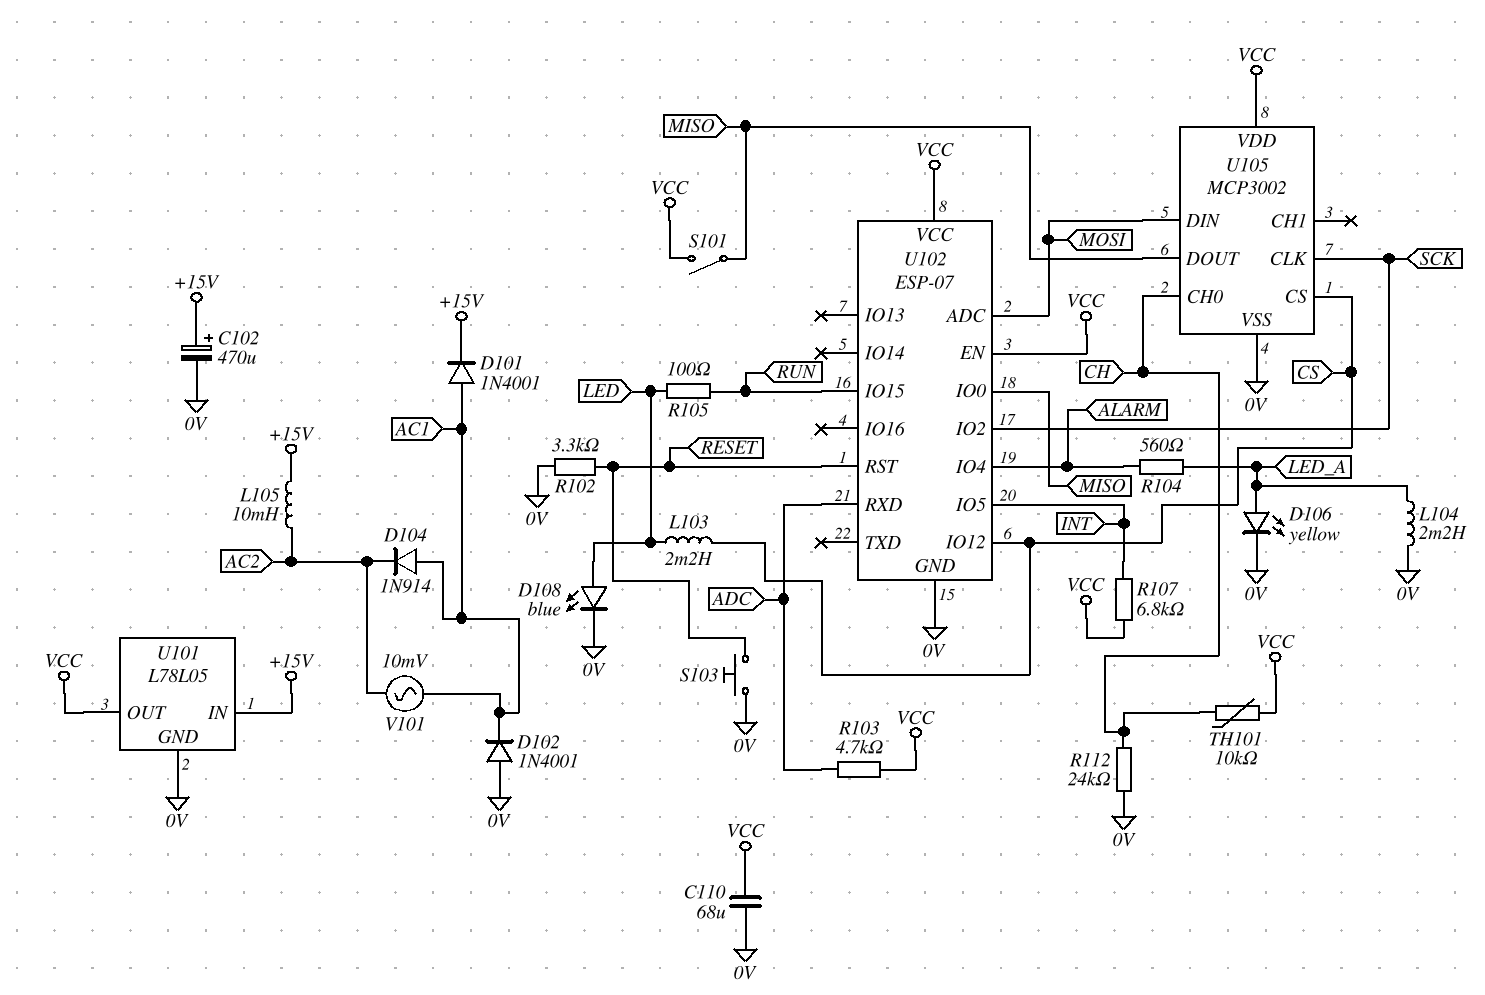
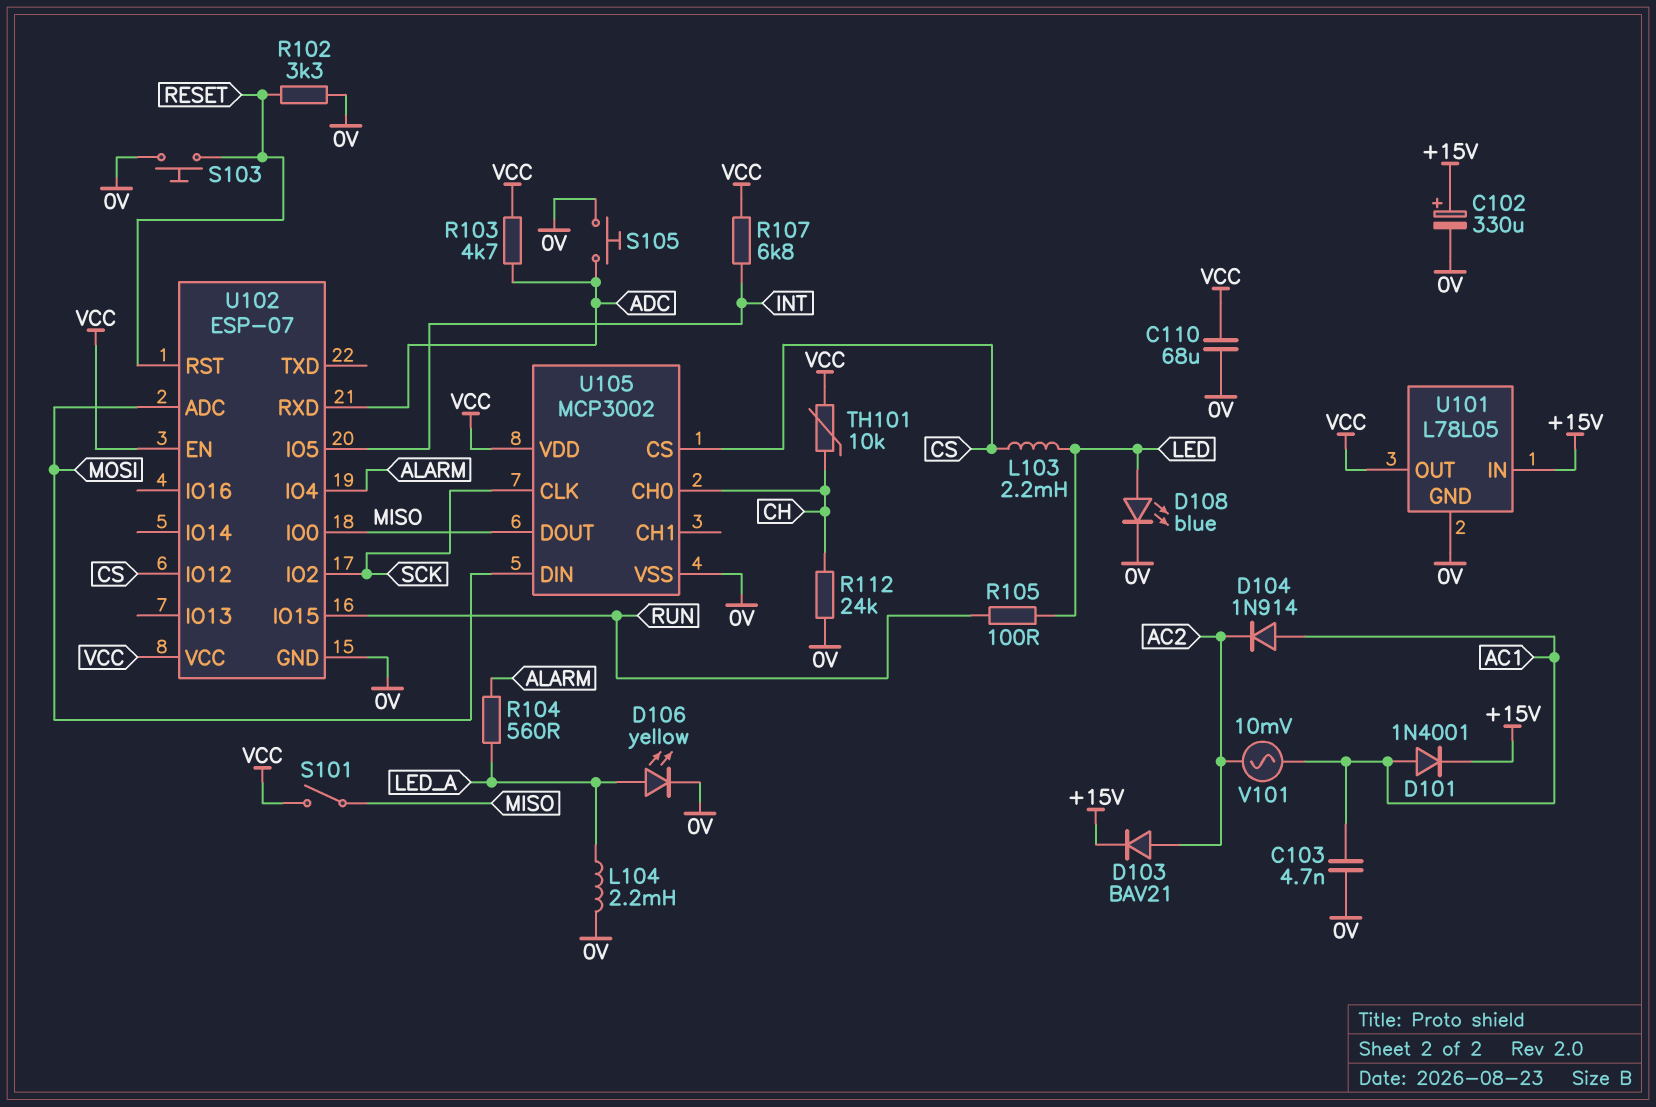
C102: 470uF (plus +15V, minus 0V) -> 330uF (plus +15V, minus 0V)
C103: none -> 4.7nF (0V, AC1)
D102: diode 1N4001 (A 0V, K AC1) -> none
D103: none -> diode BAV21 (A AC2, K +15V)
L105: 10mH (+15V, AC2) -> none
S105: none -> button (0V, ADC)

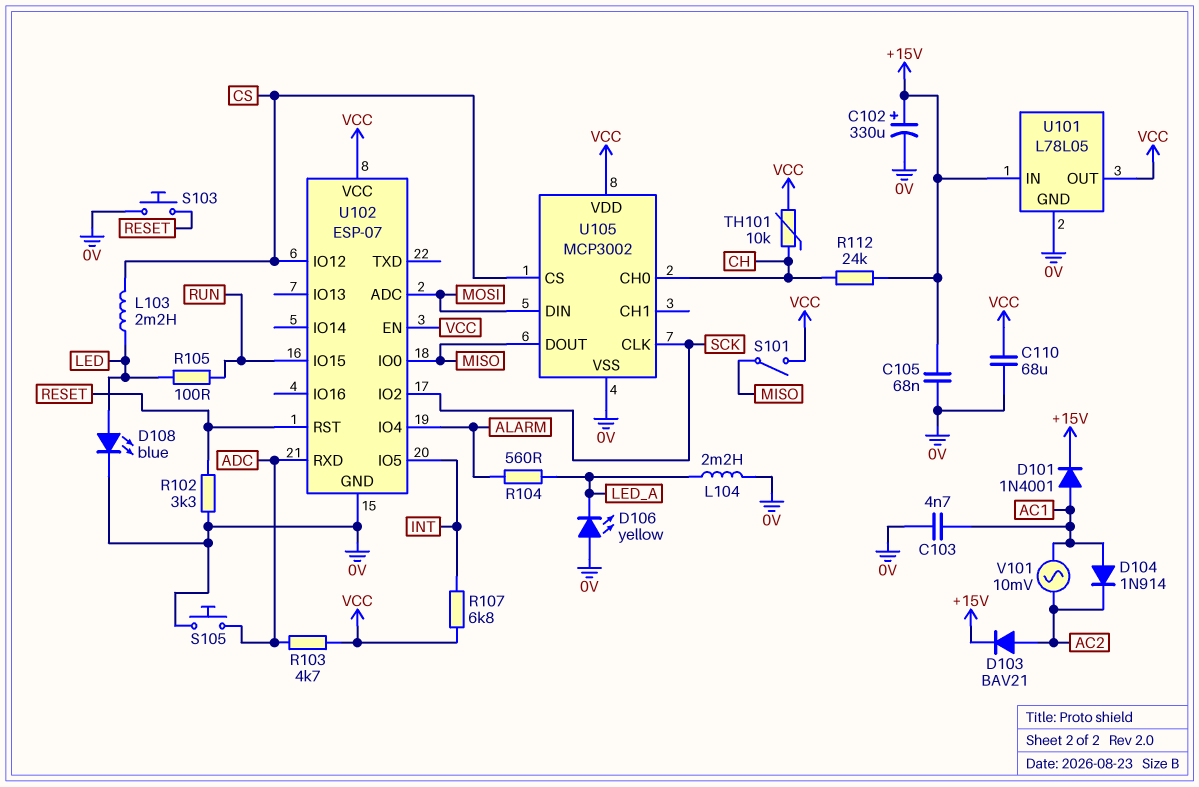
C105: none -> 68nF (+15V, 0V)
D106: LED yellow (A LED_A, K 0V) -> LED yellow (A 0V, K LED_A)
R112: 24k (0V, CH) -> 24k (+15V, CH)

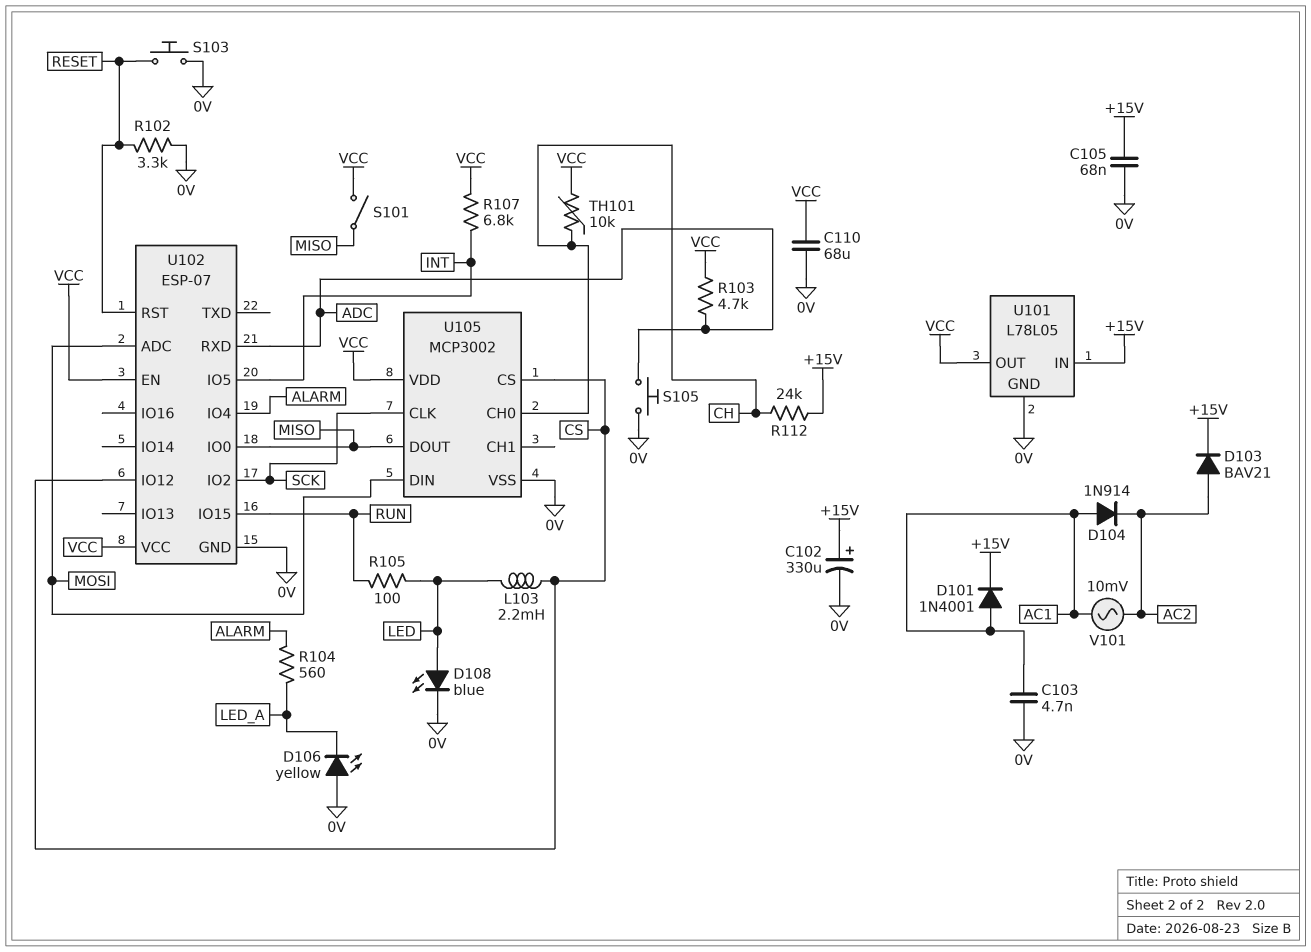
L104: 2.2mH (0V, LED_A) -> none

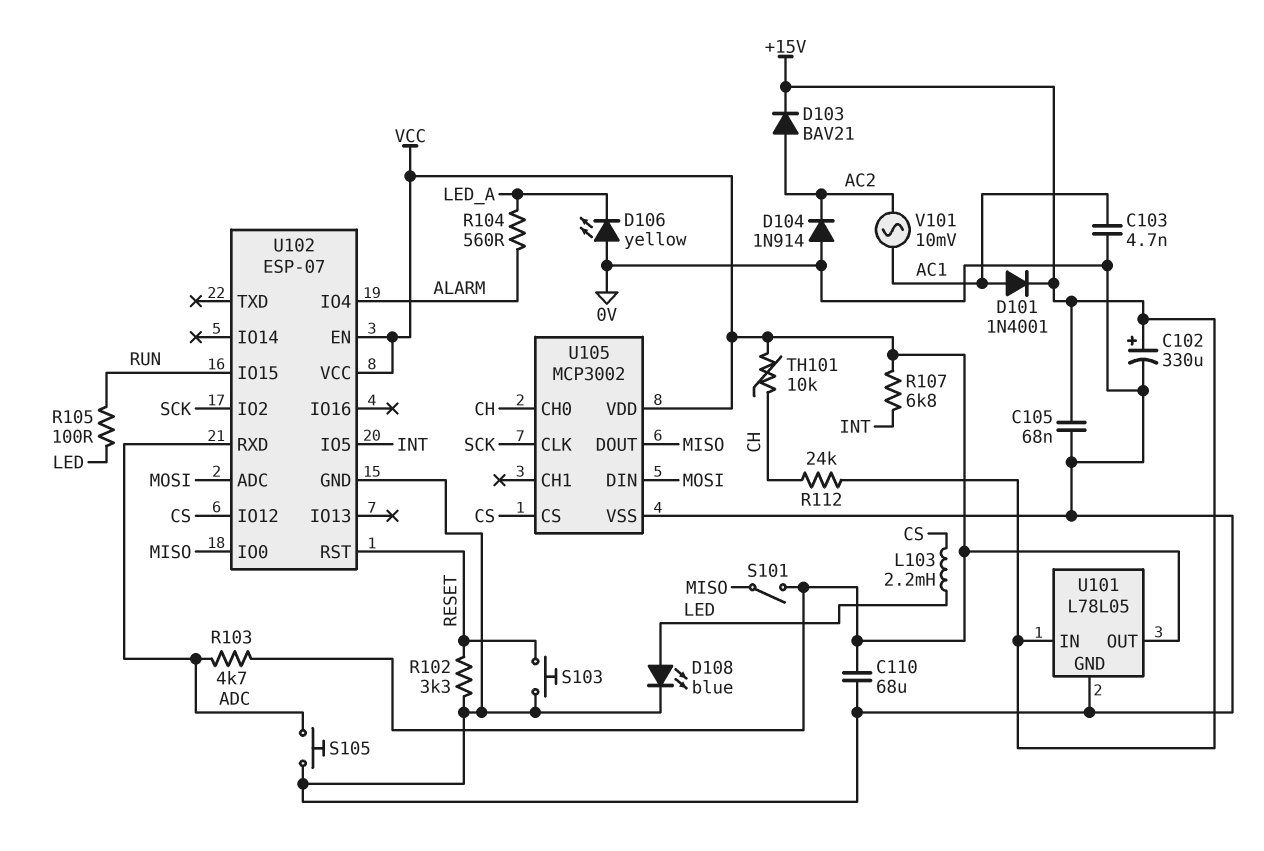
D104: diode 1N914 (A AC1, K AC2) -> diode 1N914 (A 0V, K AC2)

